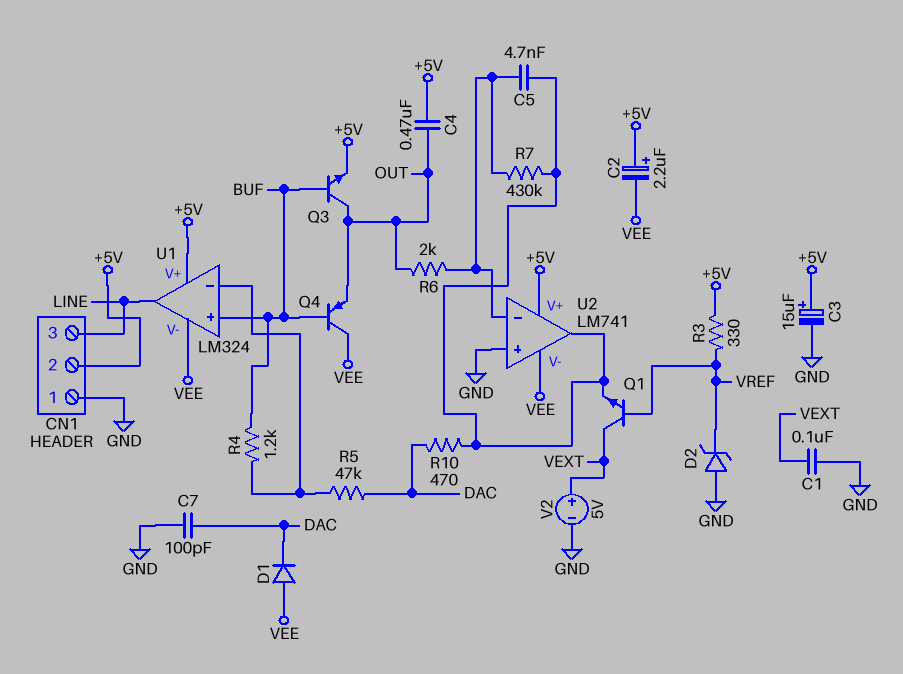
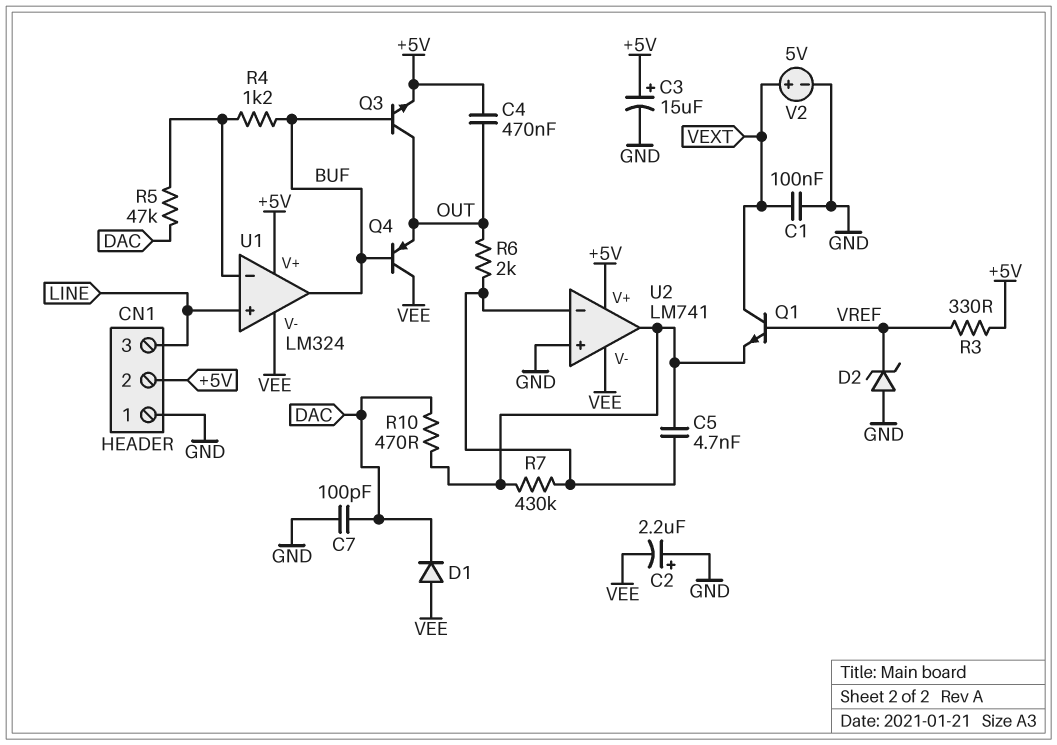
C2: 2.2uF (plus +5V, minus VEE) -> 2.2uF (plus GND, minus VEE)
U1 pin in+: BUF -> LINE
U1 pin out: LINE -> BUF

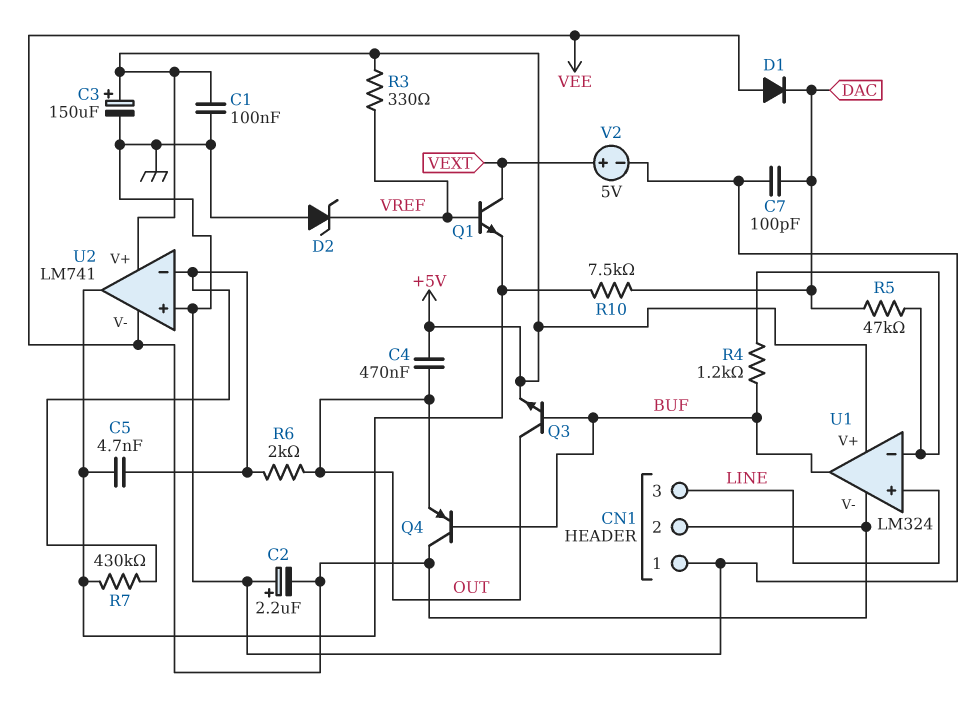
C1: 100nF (GND, VEXT) -> 100nF (+5V, GND)
C3: 15uF (plus +5V, minus GND) -> 150uF (plus +5V, minus GND)
CN1 pin 2: +5V -> VEE
R10: 470 (DAC, U2/out) -> 7.5k (DAC, U2/out)

